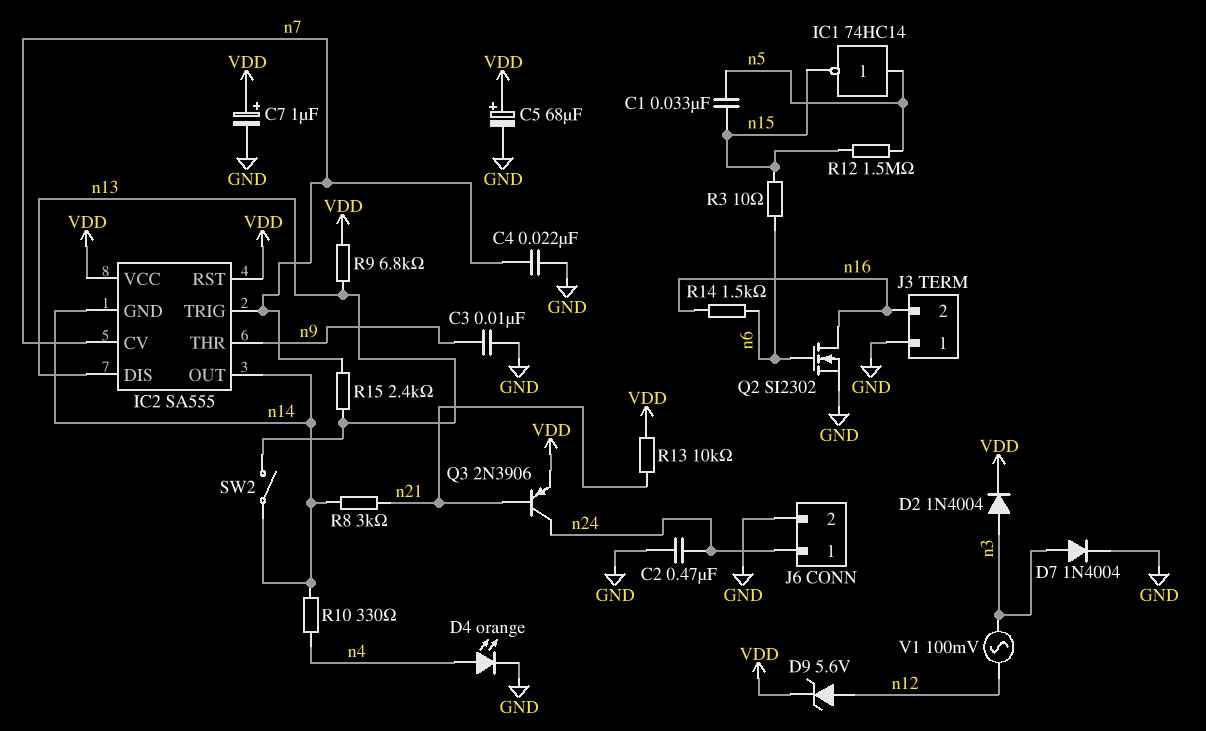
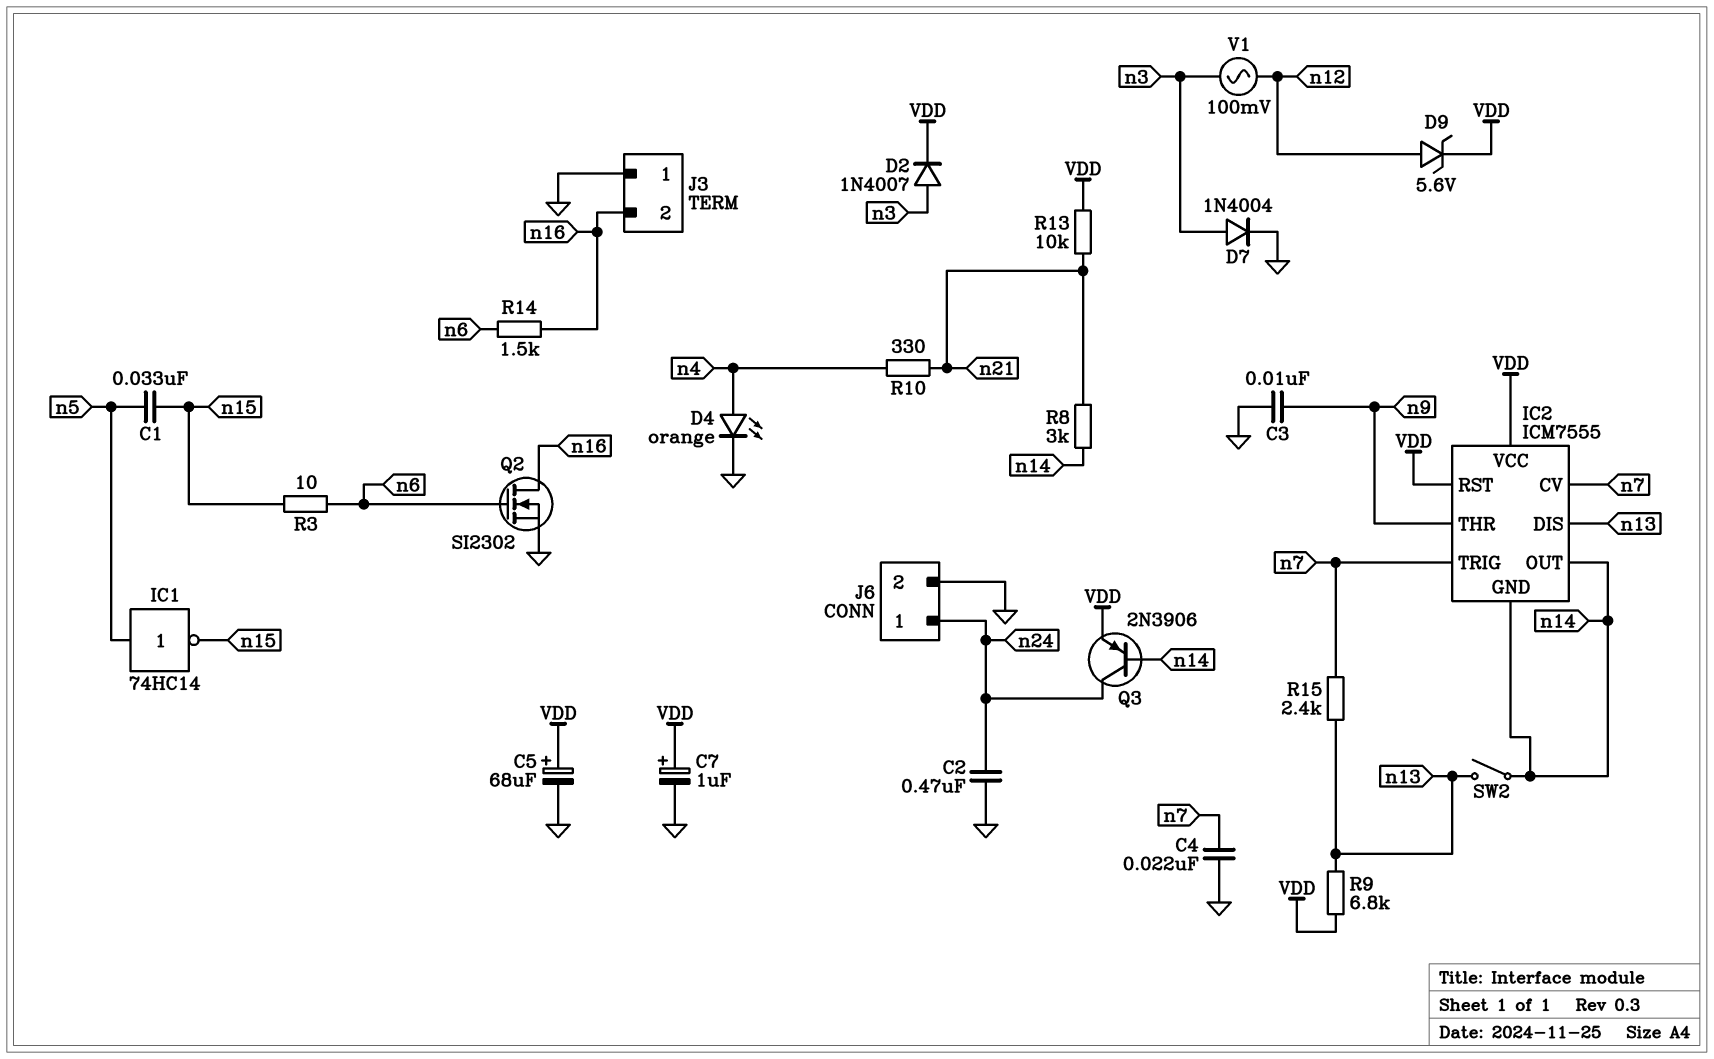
D2: diode 1N4004 (A n3, K VDD) -> diode 1N4007 (A n3, K VDD)
IC2: SA555 -> ICM7555
Q3: PNP 2N3906 (B n21, C n24, E VDD) -> PNP 2N3906 (B n14, C n24, E VDD)
R10: 330 (n4, n14) -> 330 (n4, n21)
R12: 1.5M (n5, n15) -> none

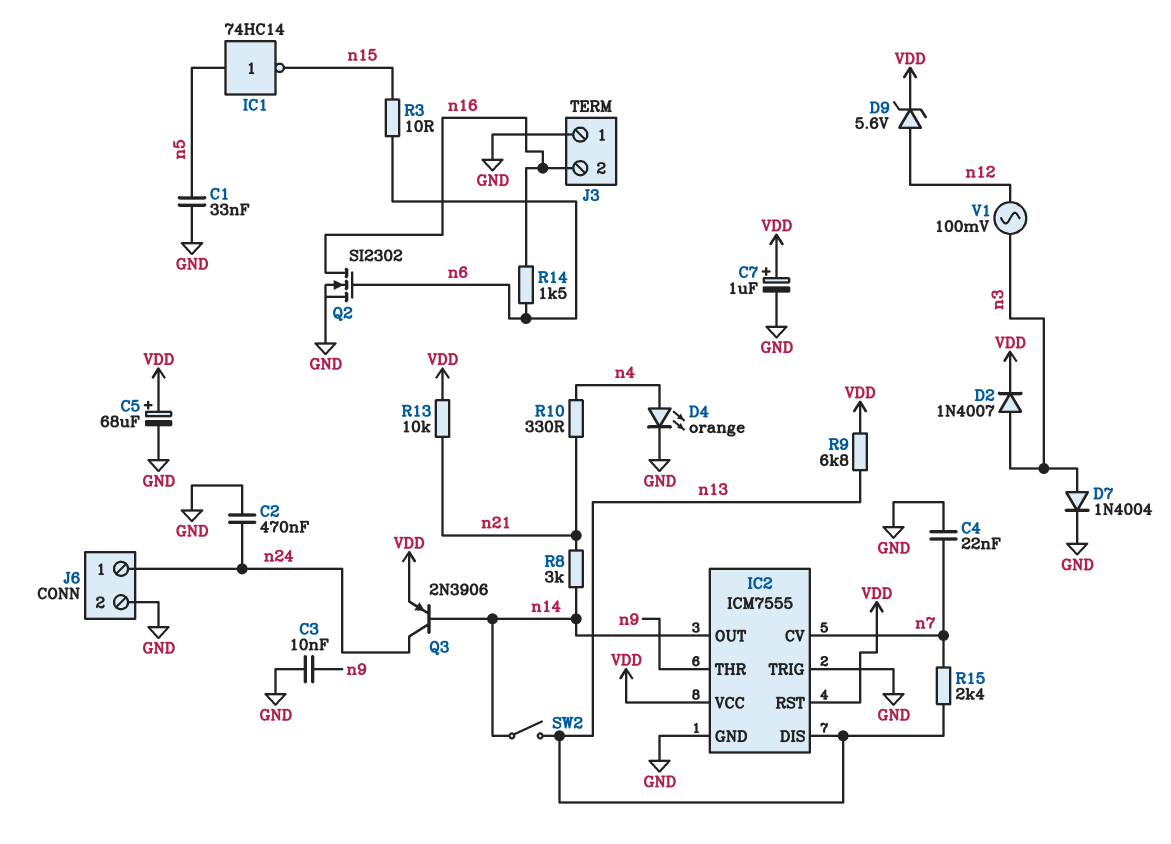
C1: 33nF (n5, n15) -> 33nF (GND, n5)
IC2 pin GND: n14 -> GND
IC2 pin TRIG: n7 -> GND

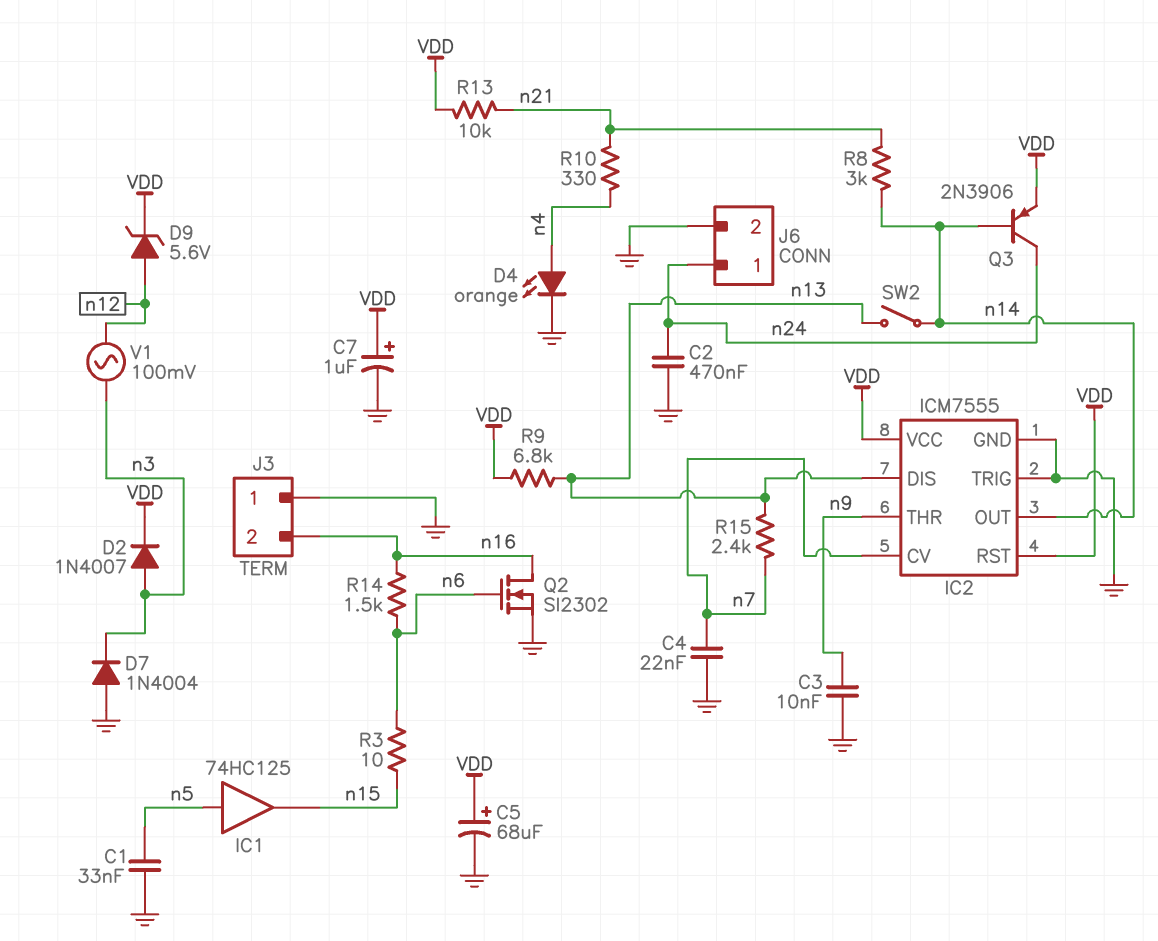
D7: diode 1N4004 (A n3, K GND) -> diode 1N4004 (A GND, K n3)
IC1: NOT 74HC14 (in n5, out n15) -> buffer 74HC125 (in n5, out n15)

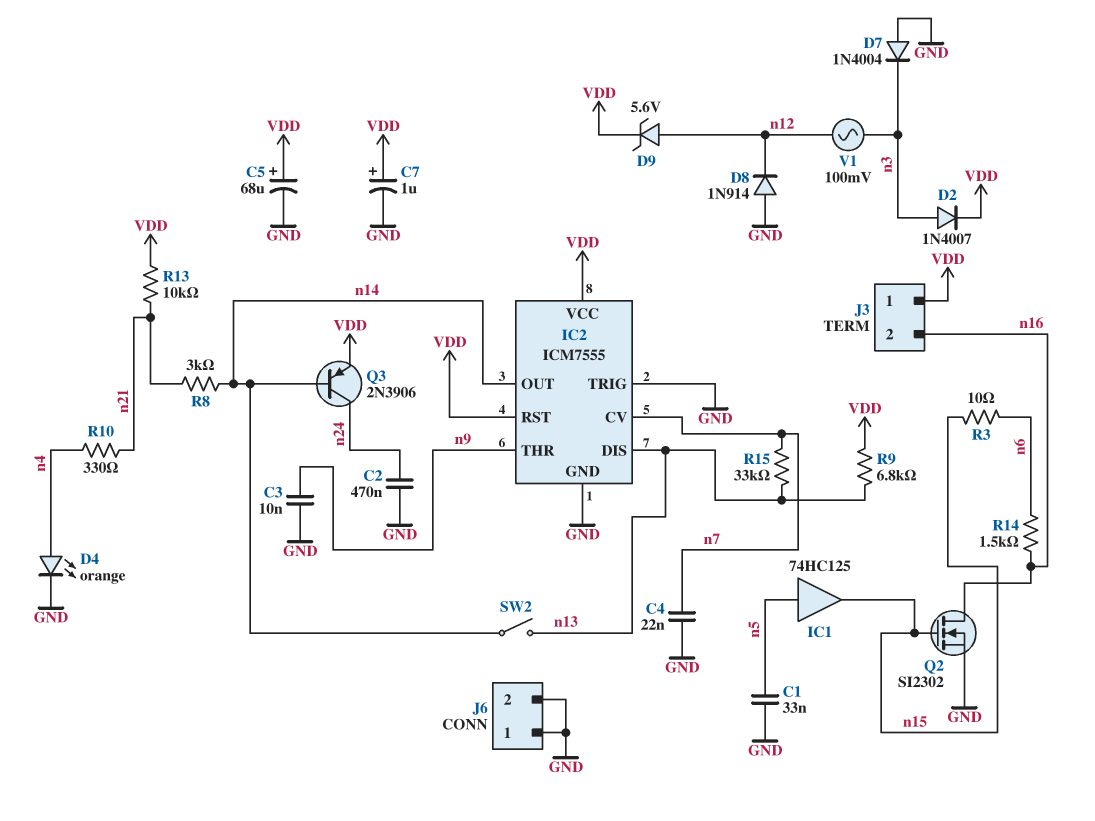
D8: none -> diode 1N914 (A GND, K n12)
J3 pin 1: GND -> VDD
J6 pin 1: n24 -> GND
Q2: NMOS SI2302 (G n6, D n16, S GND) -> NMOS SI2302 (G n15, D n16, S GND)
R15: 2.4k (n7, n13) -> 33k (n7, n13)

